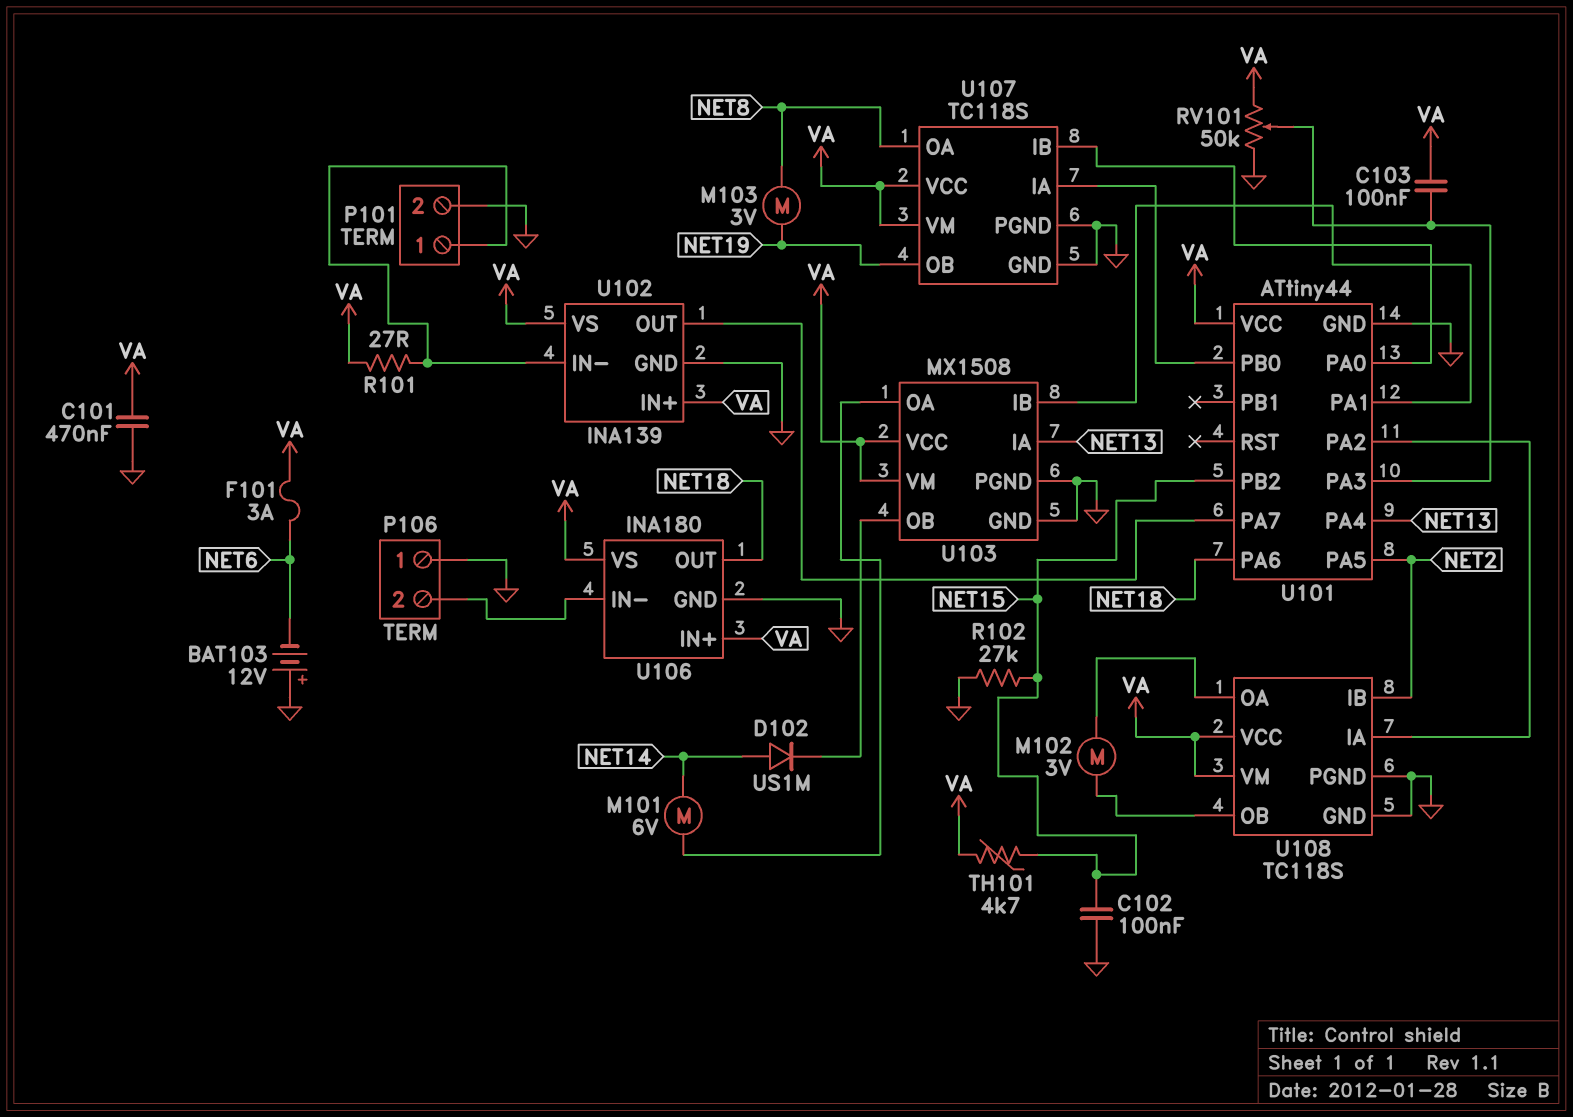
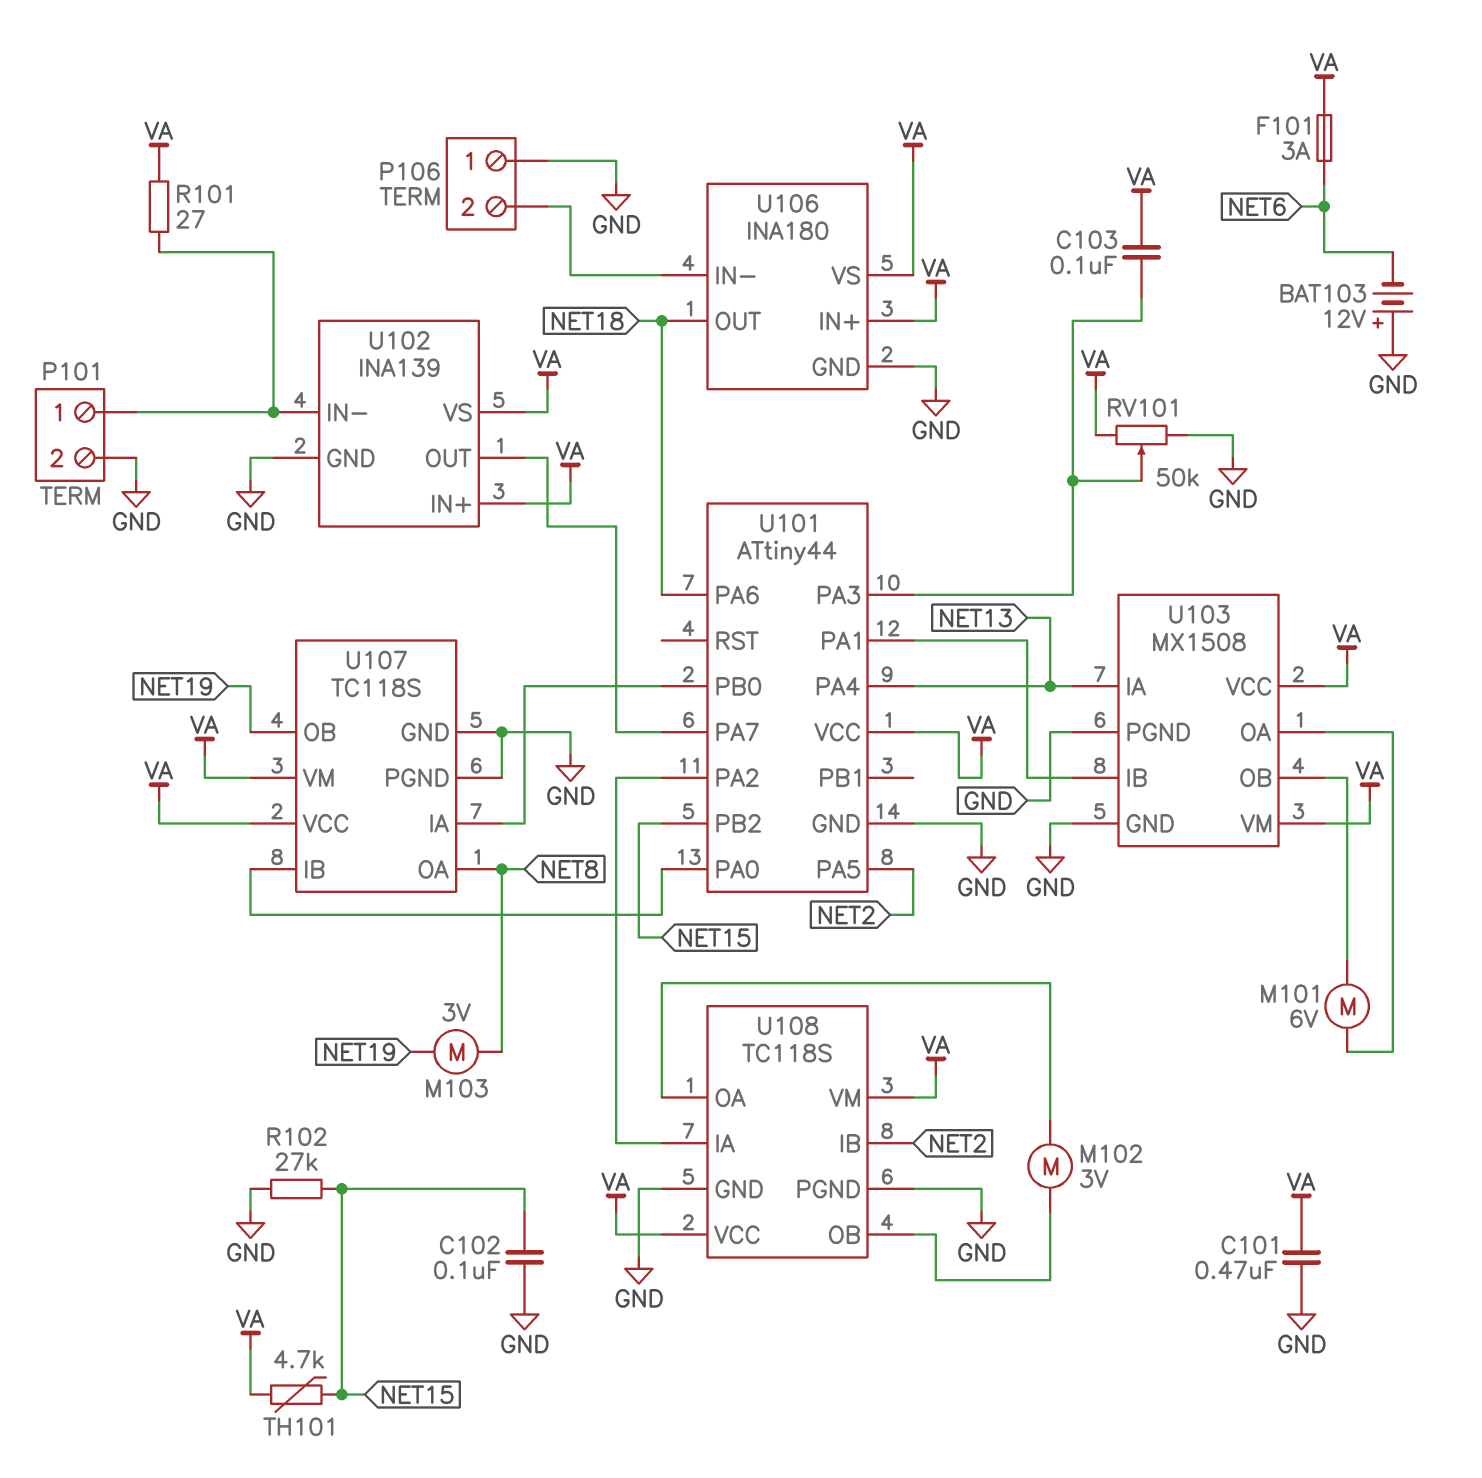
D102: diode US1M (A NET14, K U103/OB) -> none
M101: motor 6V (NET14, U103/OA) -> motor 6V (U103/OA, U103/OB)

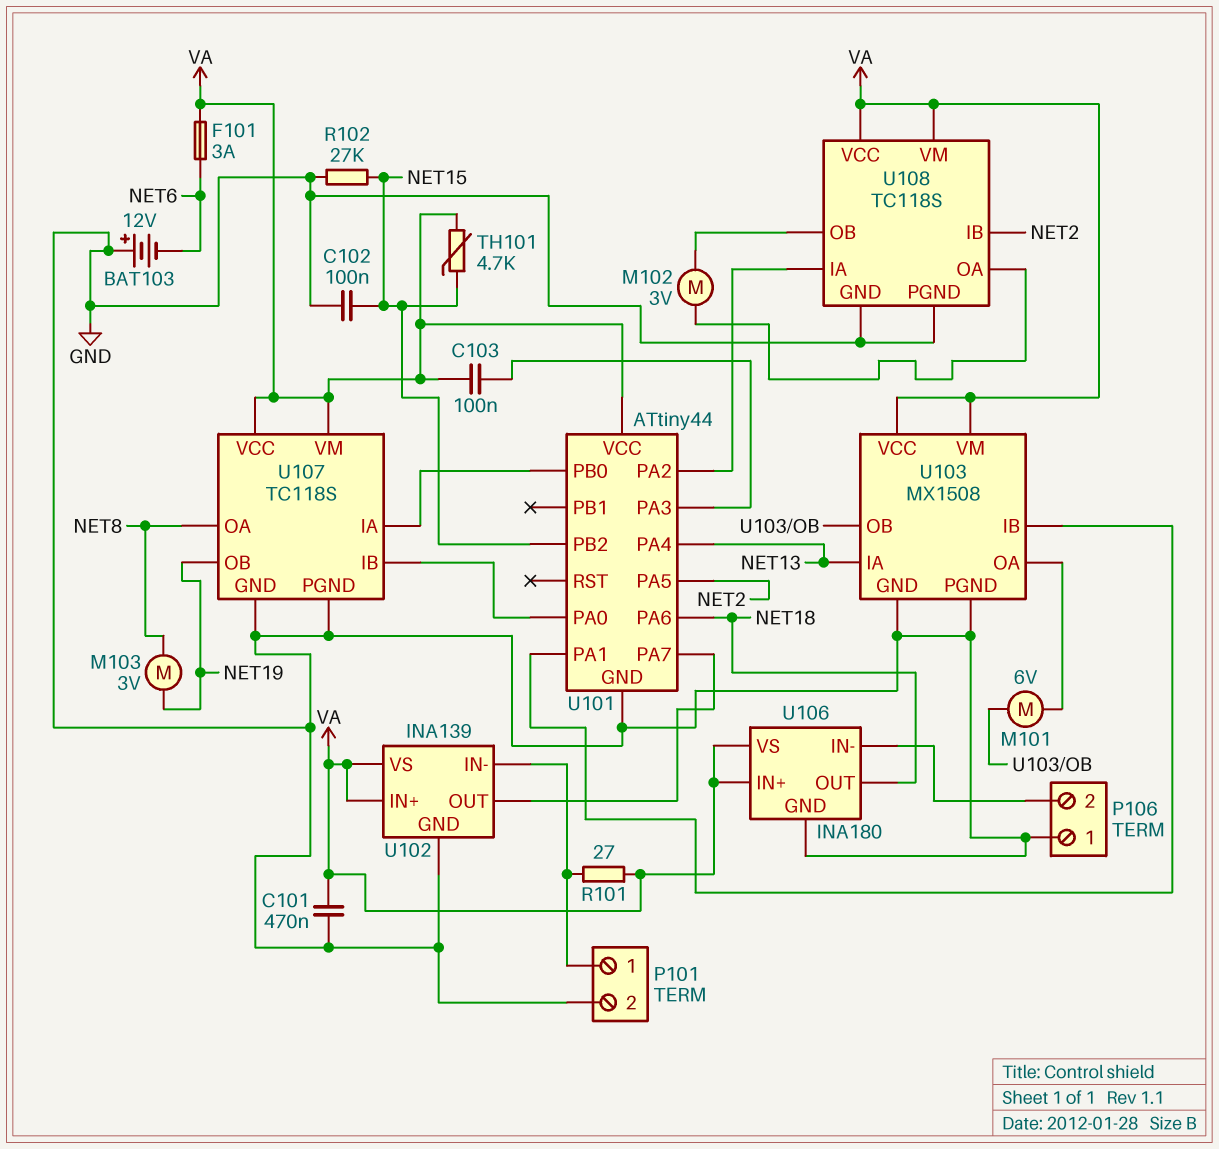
RV101: 50k (GND, VA, wiper U101/PA3) -> none

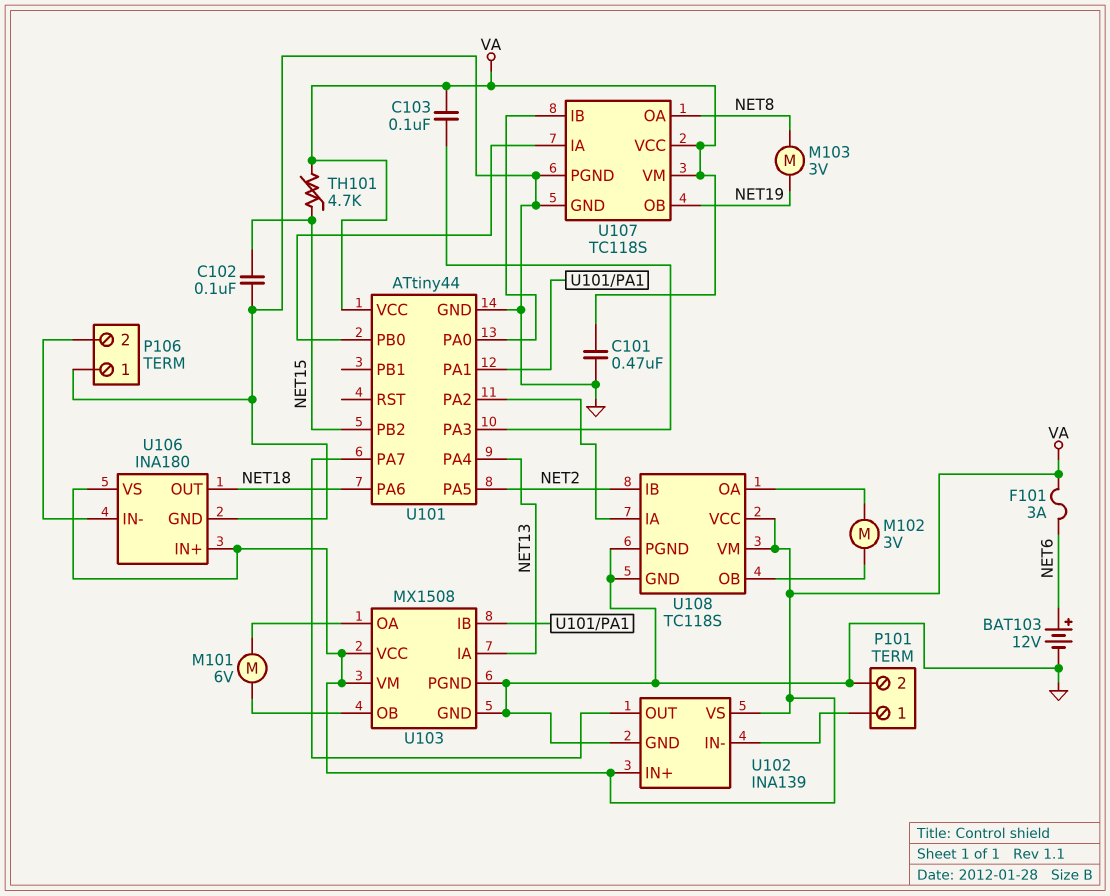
BAT103: 12V (plus GND, minus NET6) -> 12V (plus NET6, minus GND)
R101: 27 (P101/1, VA) -> none
R102: 27k (GND, NET15) -> none

